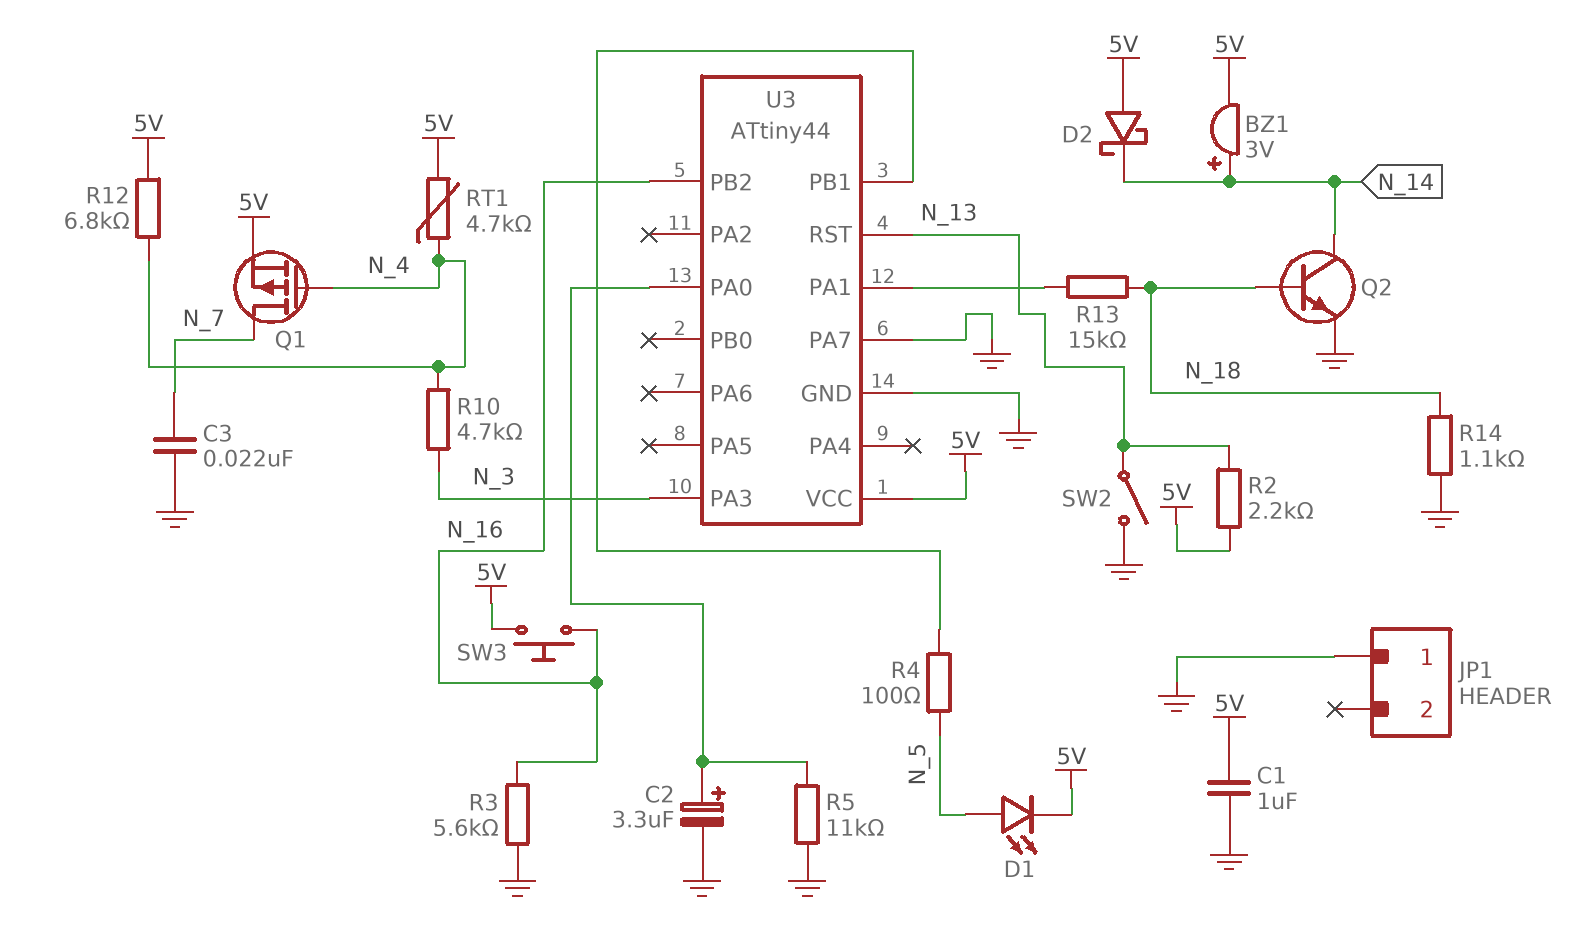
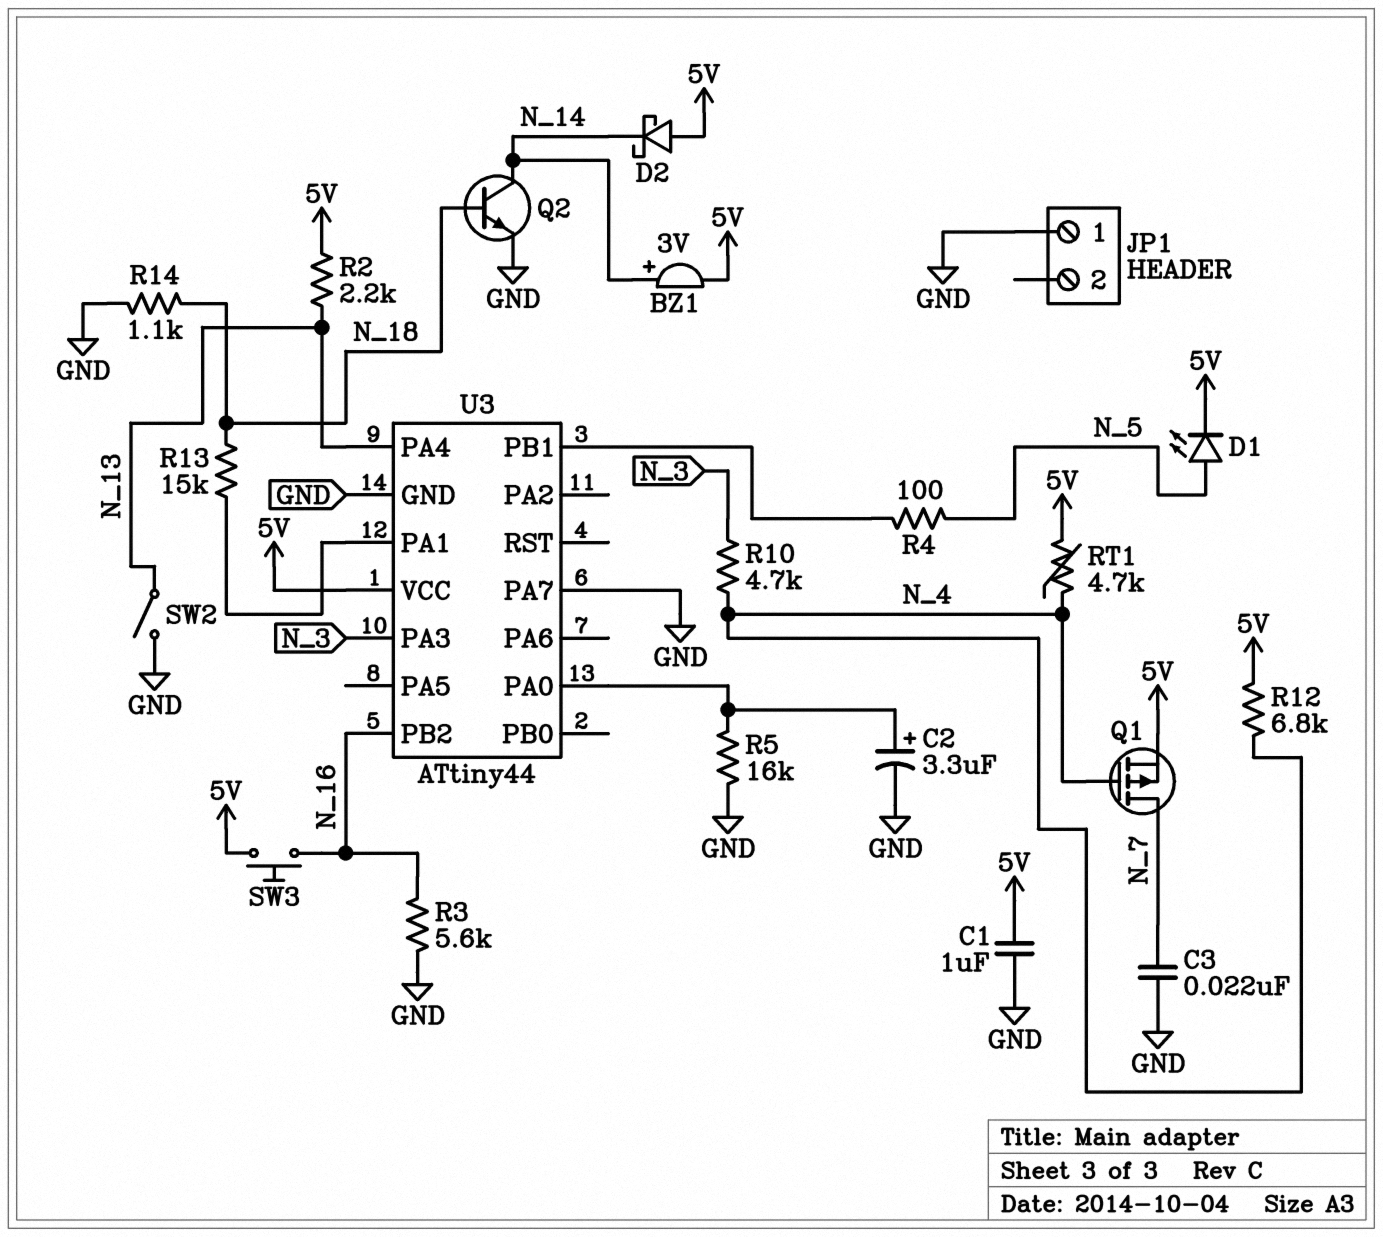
R5: 11k (GND, U3/PA0) -> 16k (GND, U3/PA0)
U3 pin PA4: none -> N_13
U3 pin RST: N_13 -> none

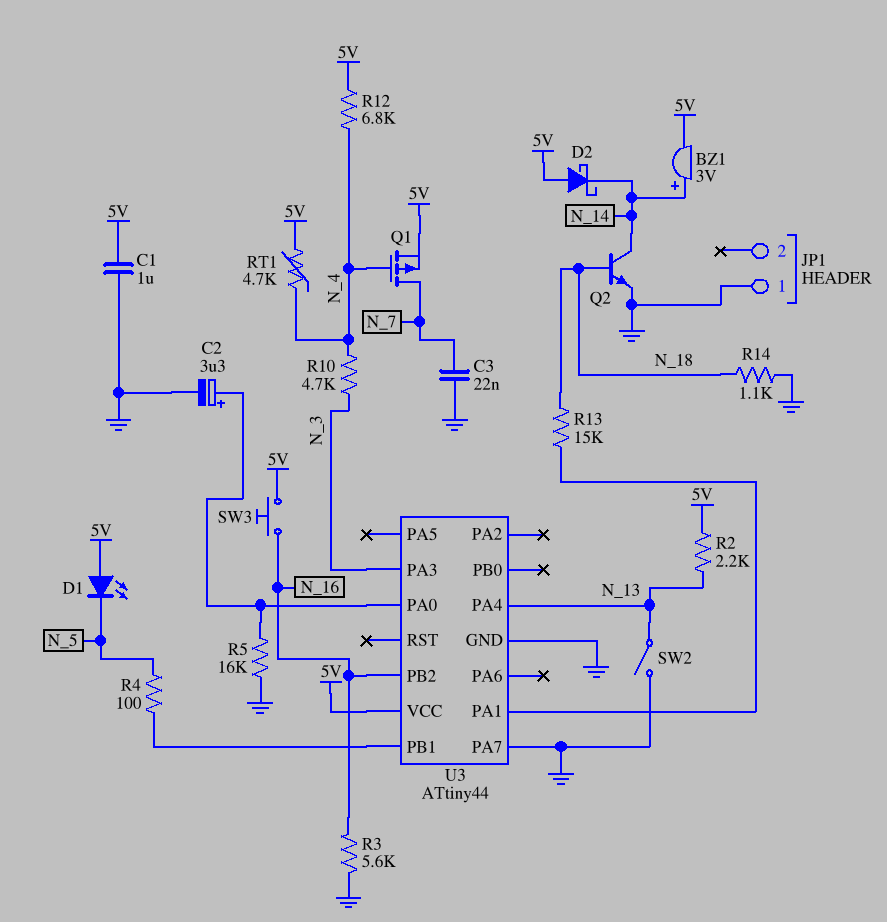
D1: LED (A N_5, K 5V) -> LED (A 5V, K N_5)

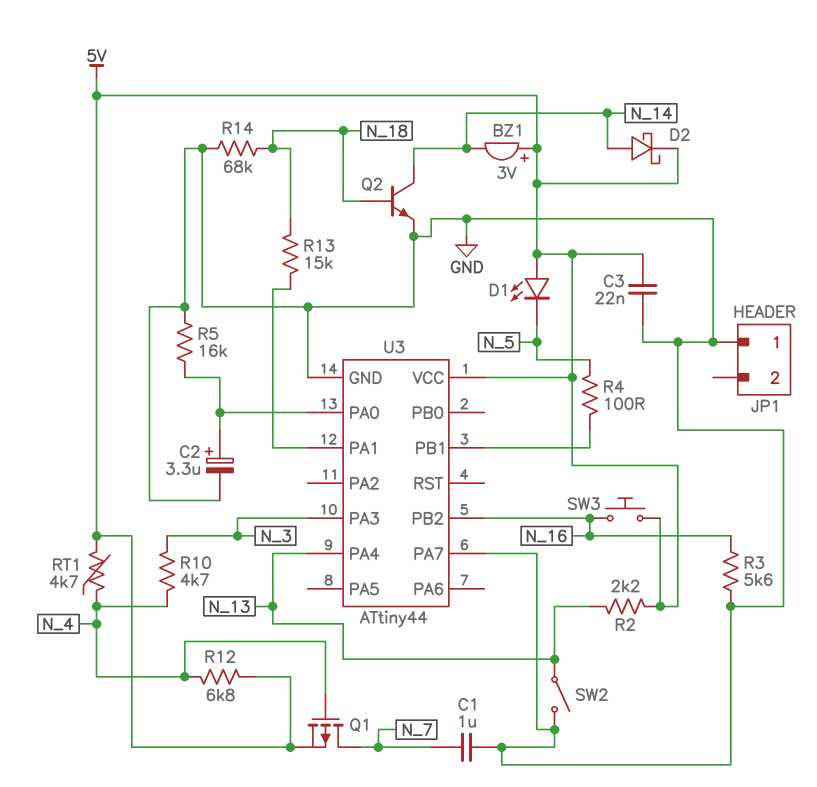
BZ1: buzzer 3V (plus N_14, minus 5V) -> buzzer 3V (plus 5V, minus N_14)
C1: 1uF (5V, GND) -> 1uF (GND, N_7)
C3: 22nF (GND, N_7) -> 22nF (5V, GND)
D2: schottky (A 5V, K N_14) -> schottky (A N_14, K 5V)
R14: 1.1k (GND, N_18) -> 68k (GND, N_18)

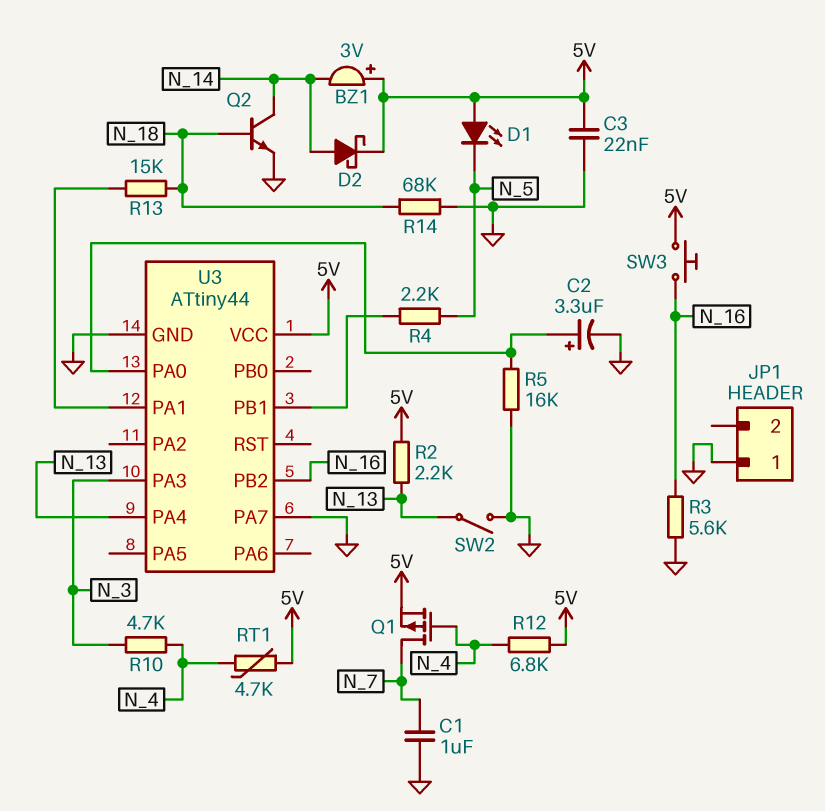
R4: 100 (N_5, U3/PB1) -> 2.2k (N_5, U3/PB1)

